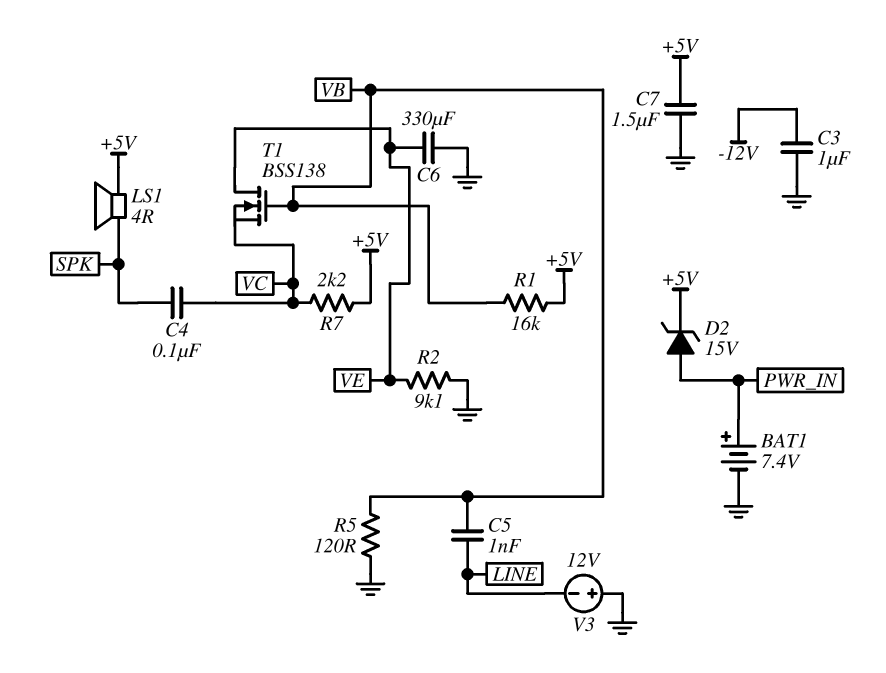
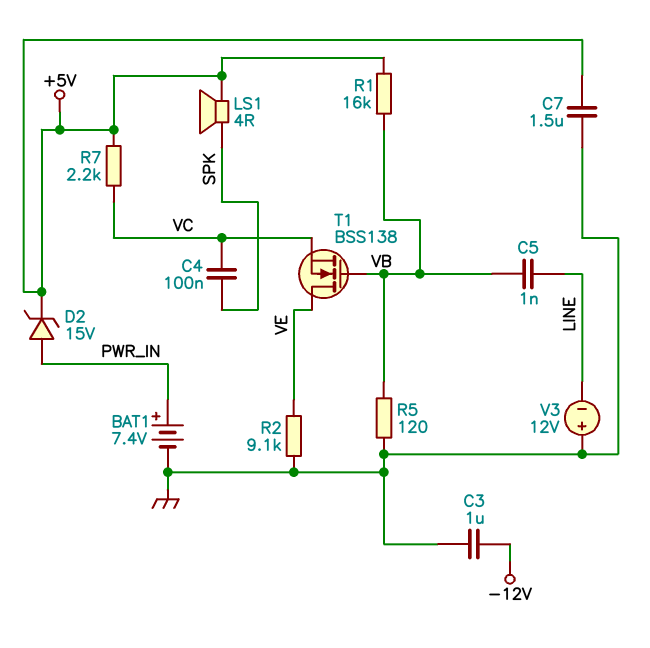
C6: 330uF (GND, VE) -> none

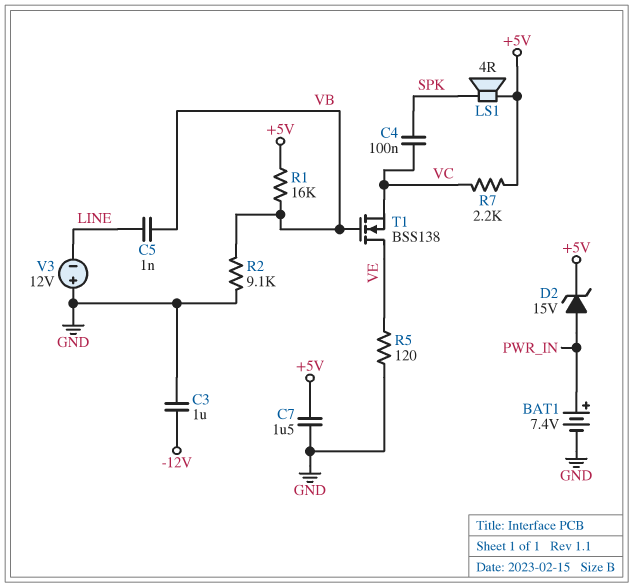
R2: 9.1k (GND, VE) -> 9.1k (GND, VB)
R5: 120 (GND, VB) -> 120 (GND, VE)

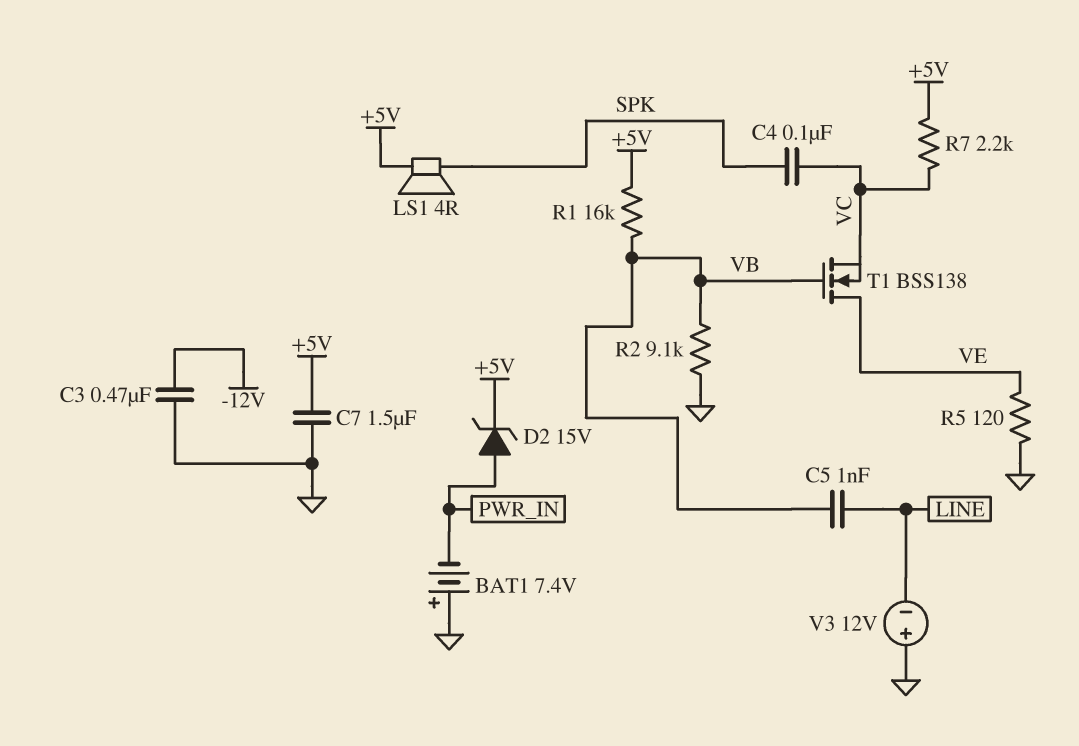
BAT1: 7.4V (plus PWR_IN, minus GND) -> 7.4V (plus GND, minus PWR_IN)
C3: 1uF (-12V, GND) -> 470nF (-12V, GND)

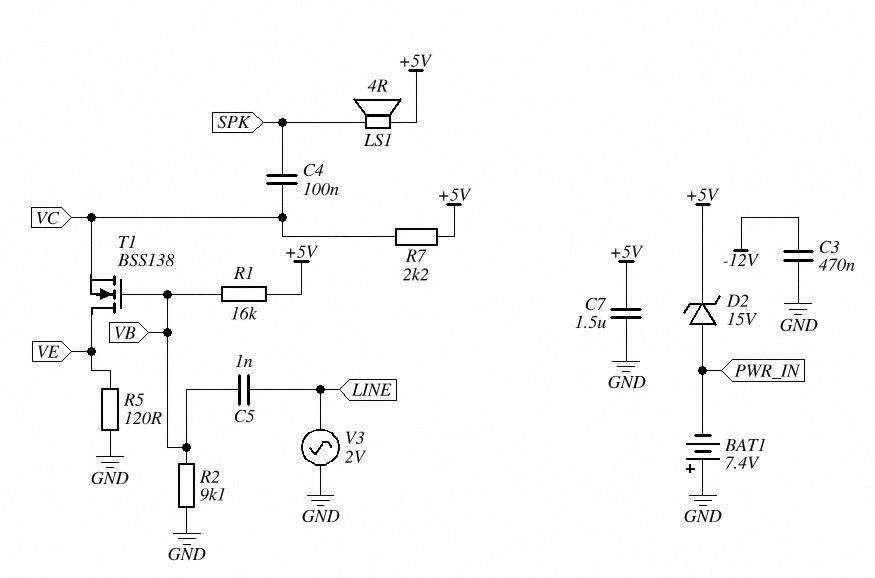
V3: 12V (plus GND, minus LINE) -> AC 2V (GND, LINE)

